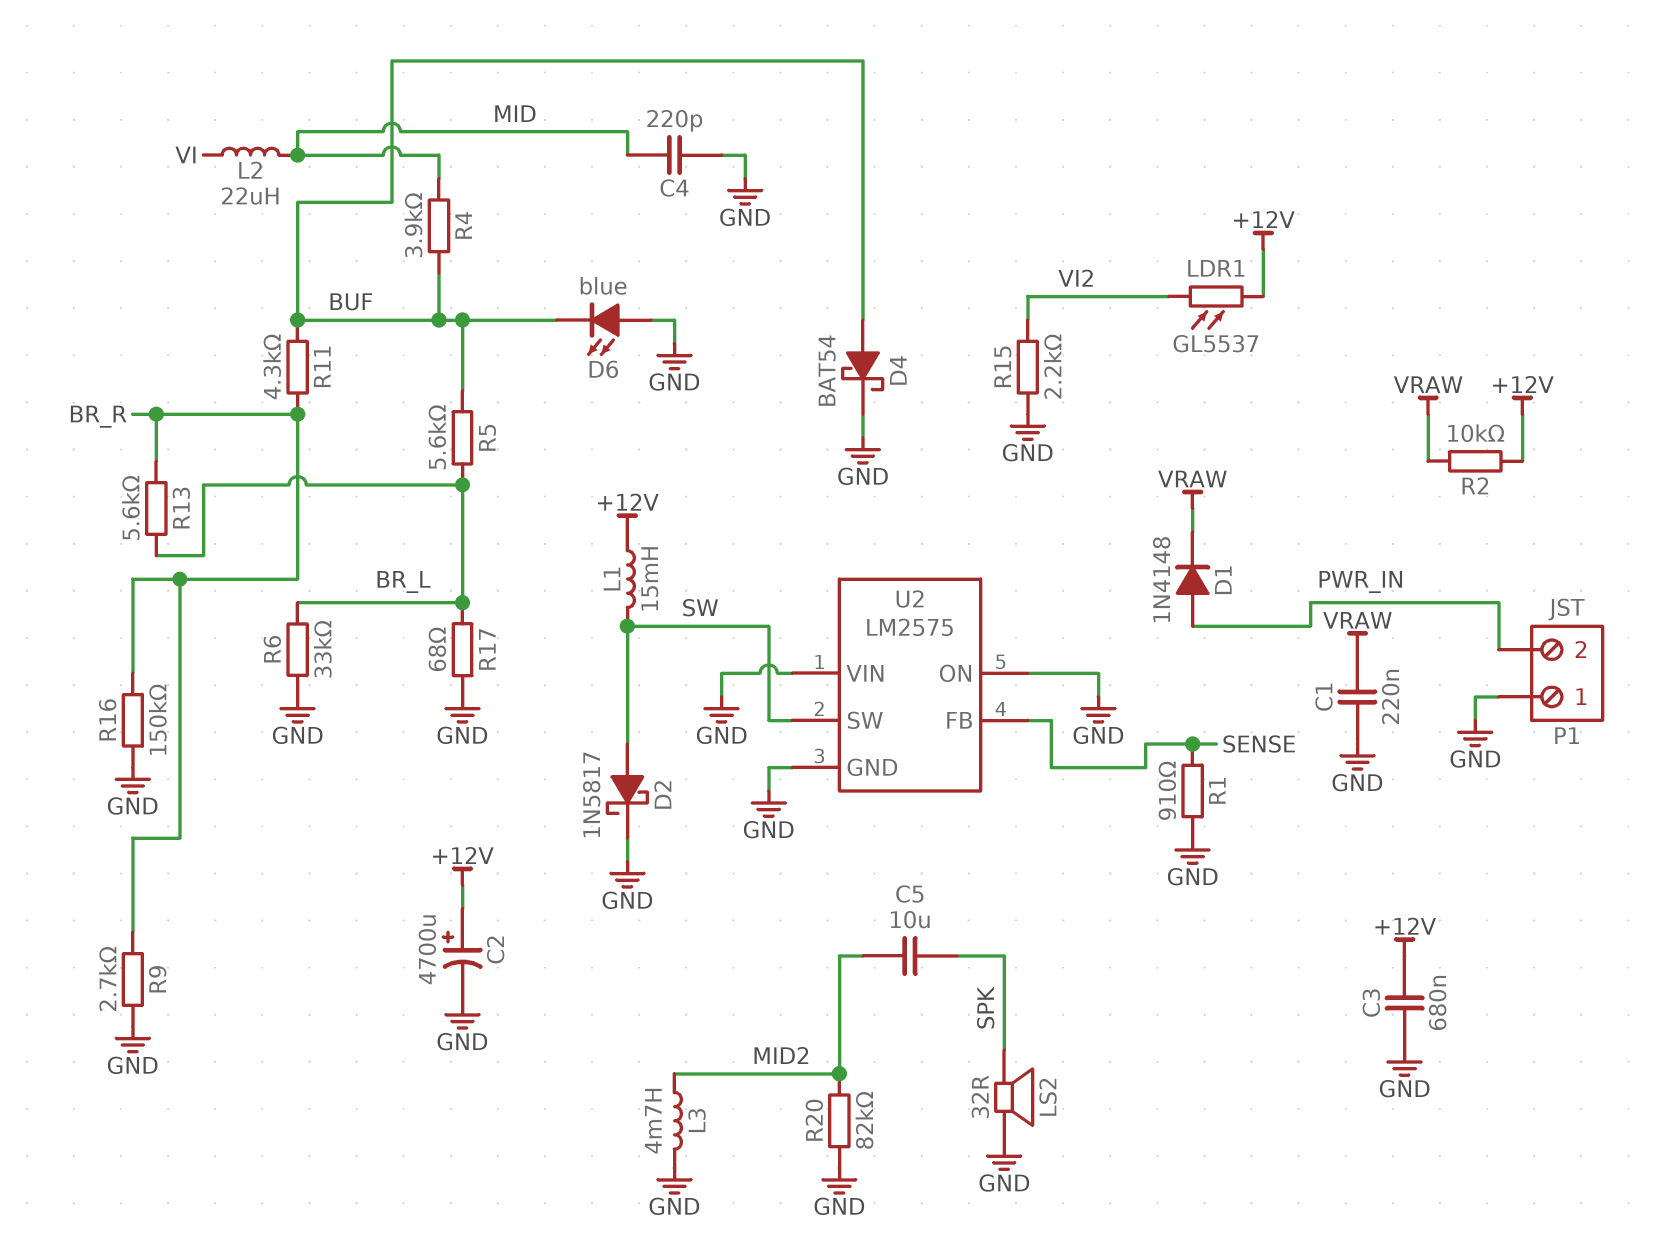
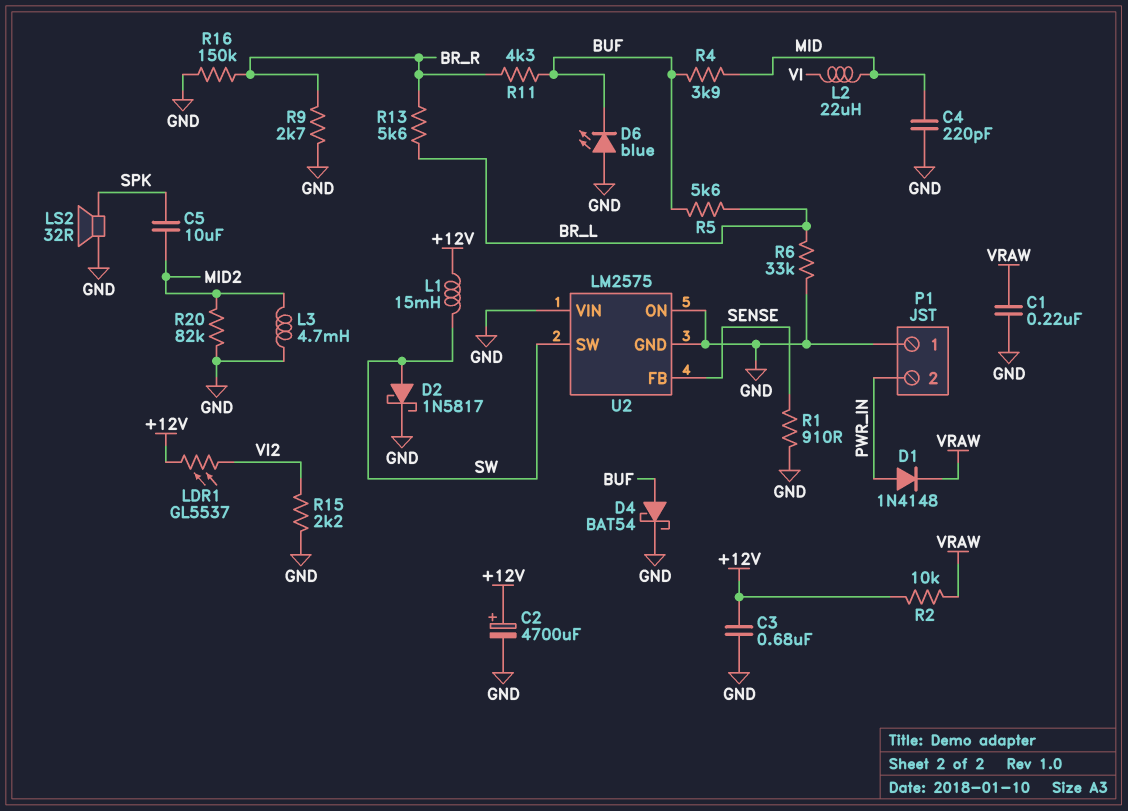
R17: 68 (BR_L, GND) -> none

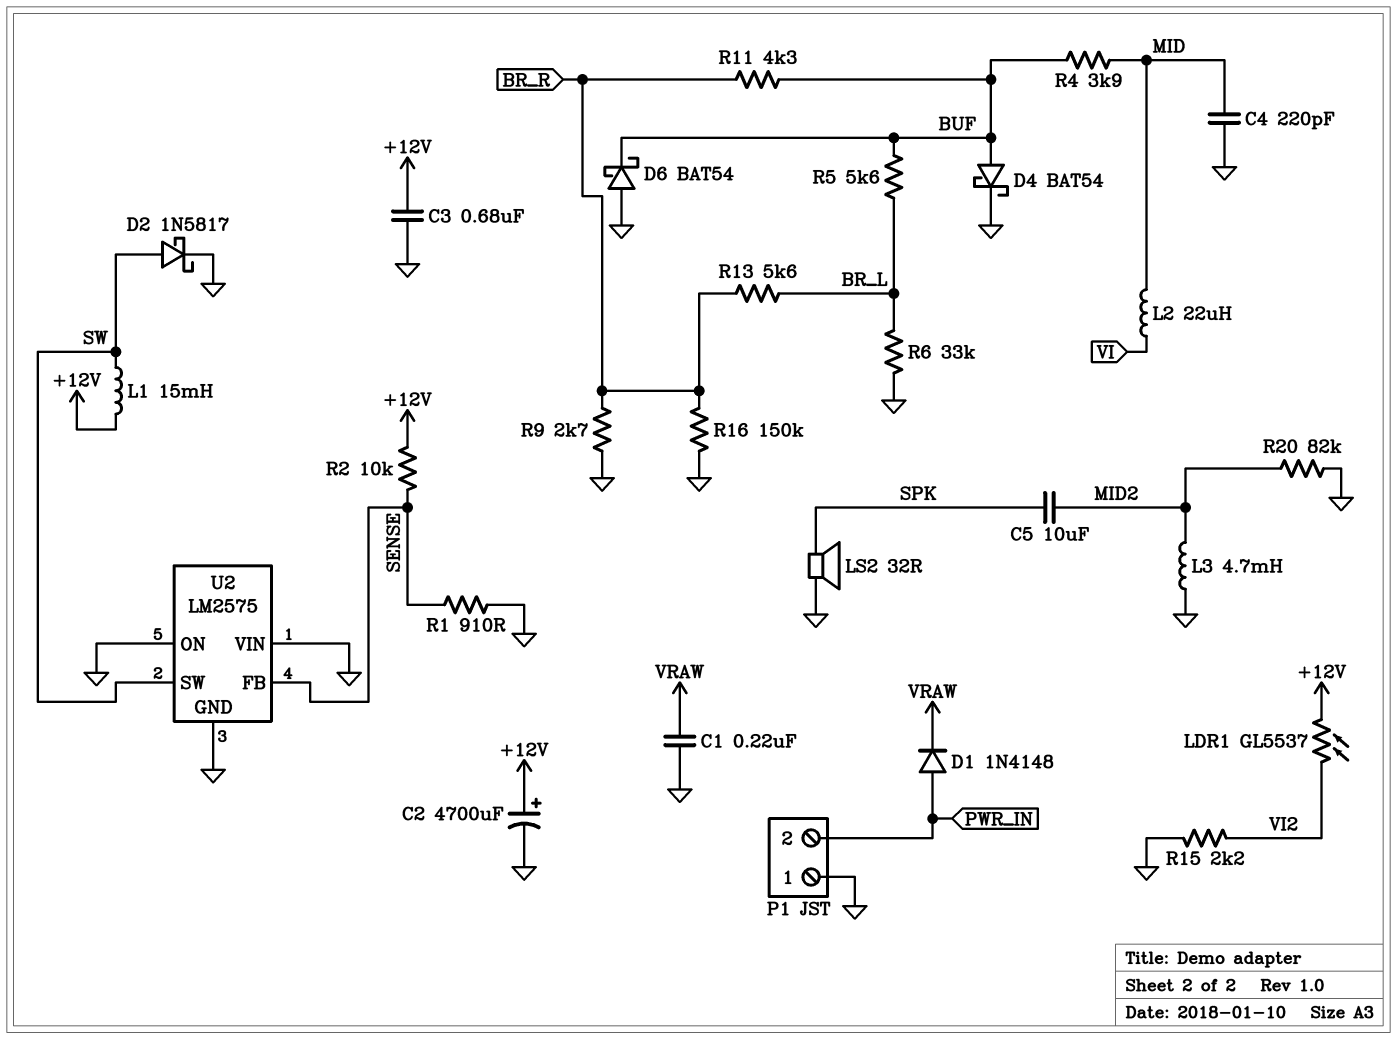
D6: LED blue (A GND, K BUF) -> schottky BAT54 (A GND, K BUF)
R2: 10k (+12V, VRAW) -> 10k (+12V, SENSE)

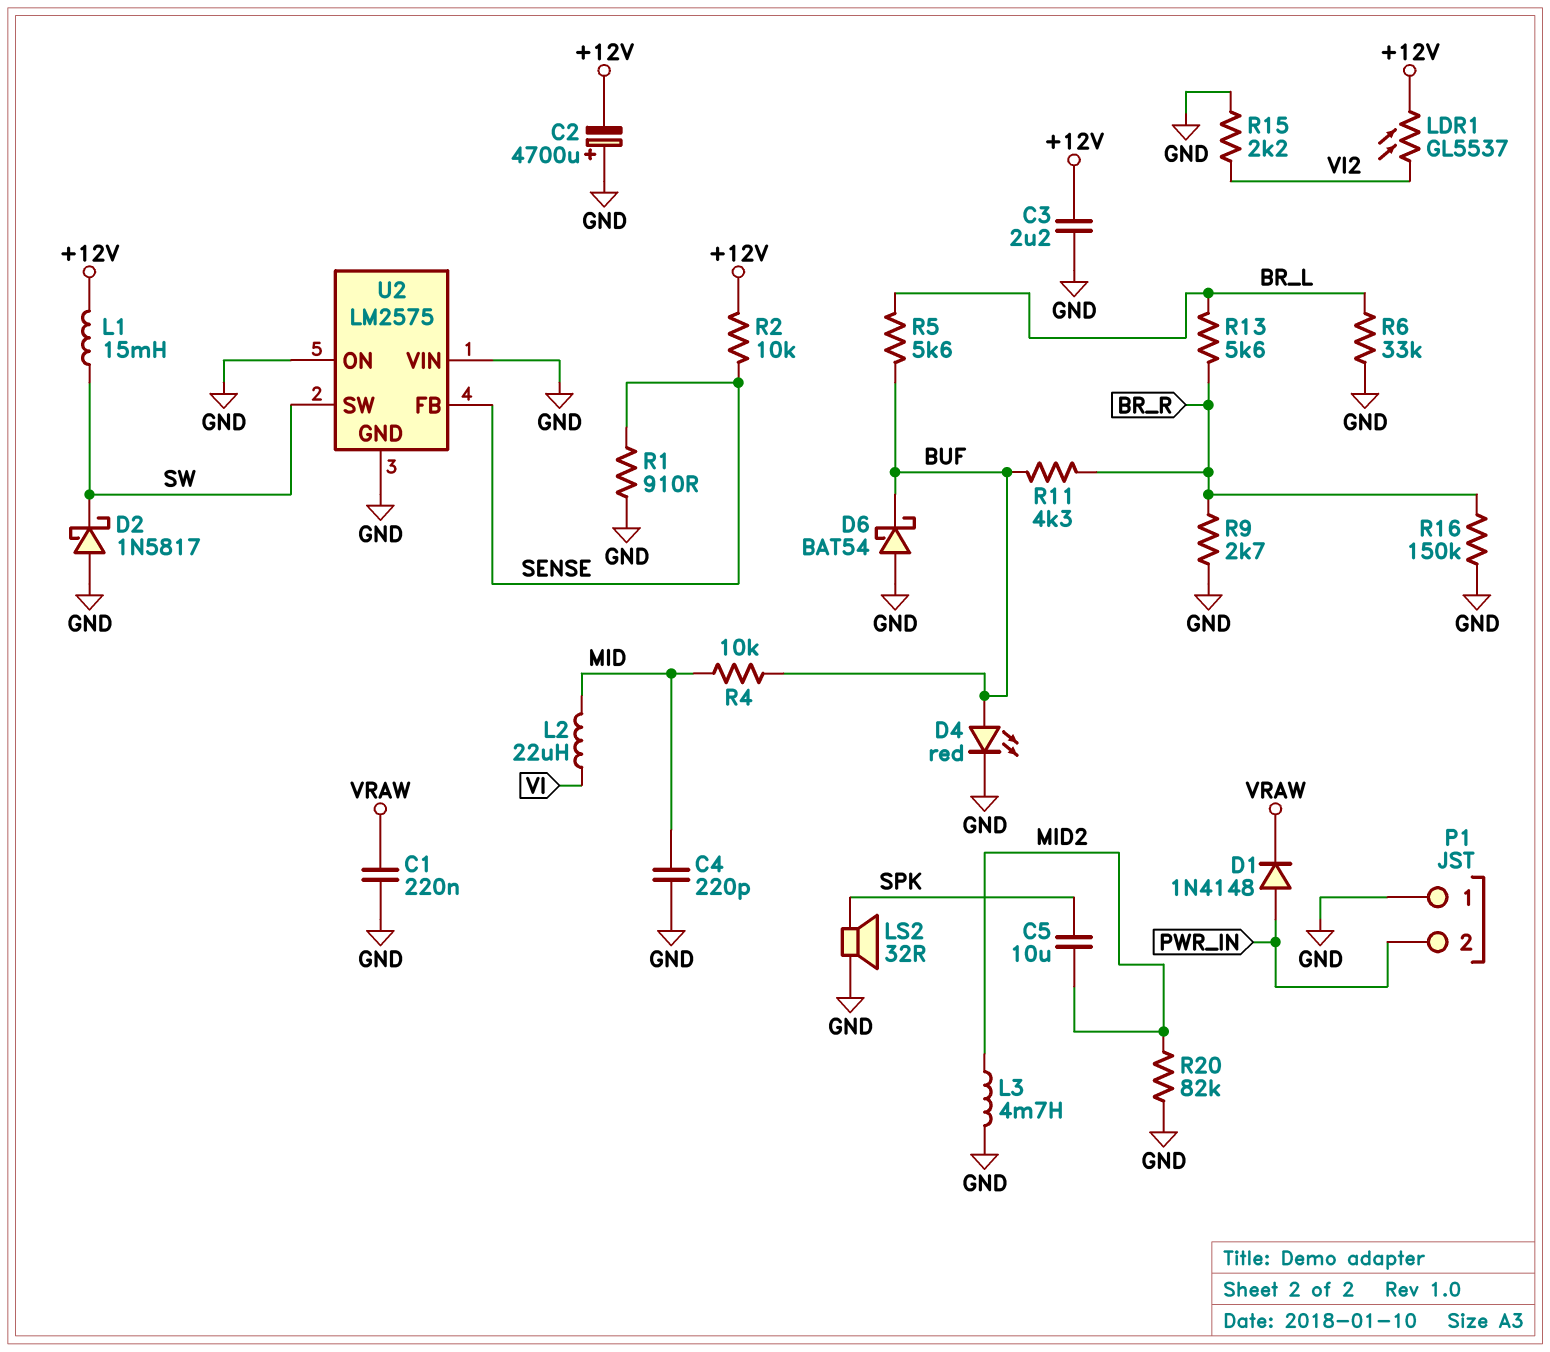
C2: 4700uF (plus +12V, minus GND) -> 4700uF (plus GND, minus +12V)
C3: 680nF (+12V, GND) -> 2.2uF (+12V, GND)
D2: schottky 1N5817 (A SW, K GND) -> schottky 1N5817 (A GND, K SW)
D4: schottky BAT54 (A BUF, K GND) -> LED red (A BUF, K GND)
R4: 3.9k (BUF, MID) -> 10k (BUF, MID)

